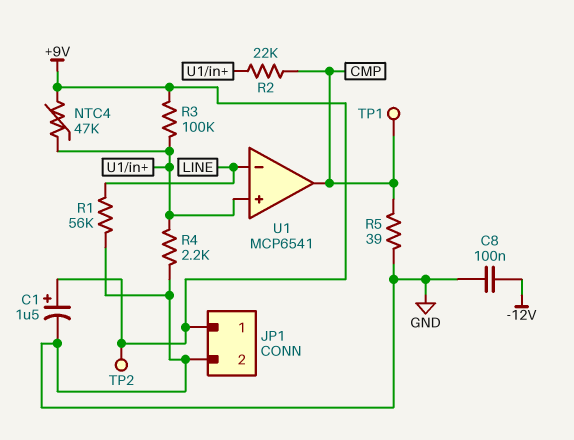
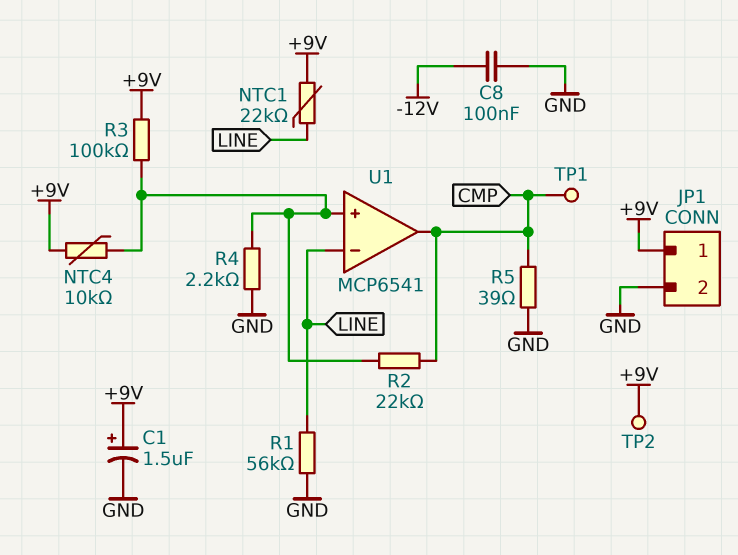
NTC1: none -> 22k (+9V, LINE)
NTC4: 47k (+9V, U1/in+) -> 10k (+9V, U1/in+)

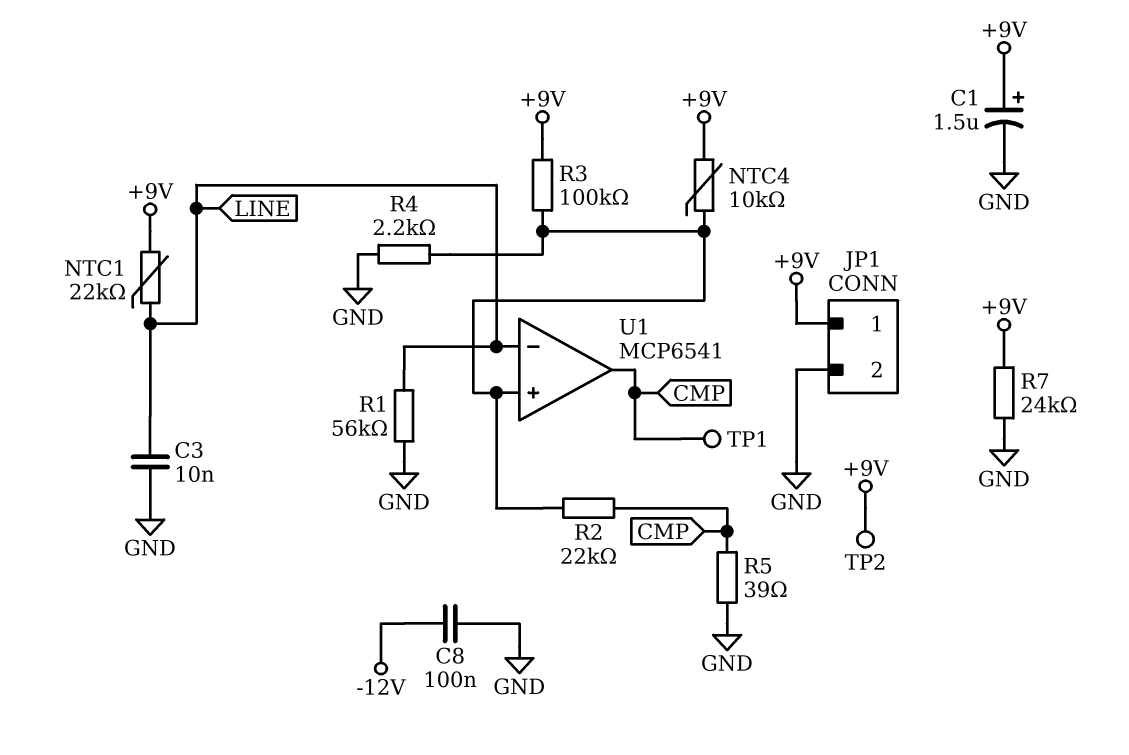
C3: none -> 10nF (GND, LINE)
R7: none -> 24k (+9V, GND)

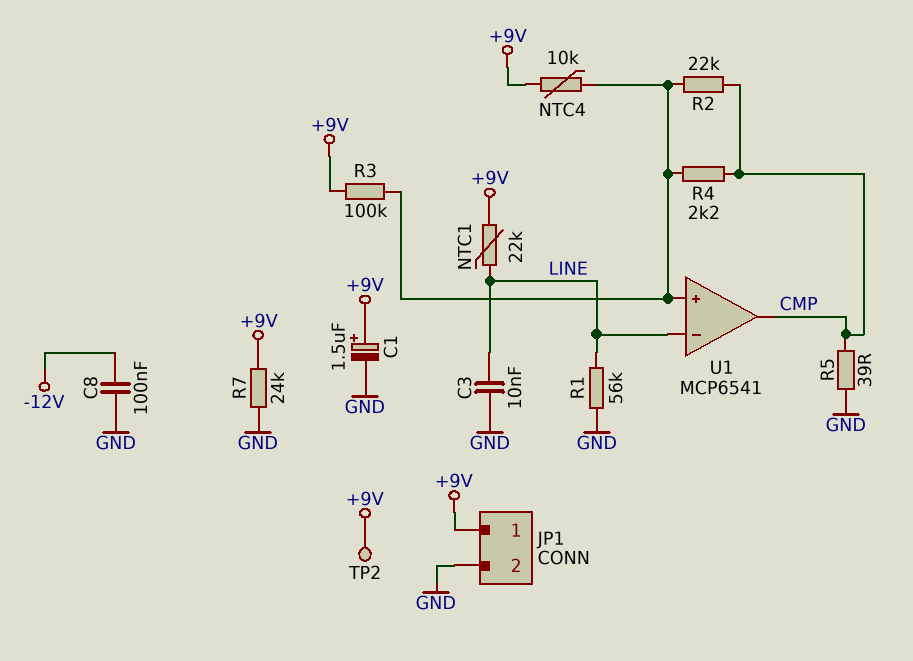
R4: 2.2k (GND, U1/in+) -> 2.2k (CMP, U1/in+)
TP1: test point (CMP) -> none

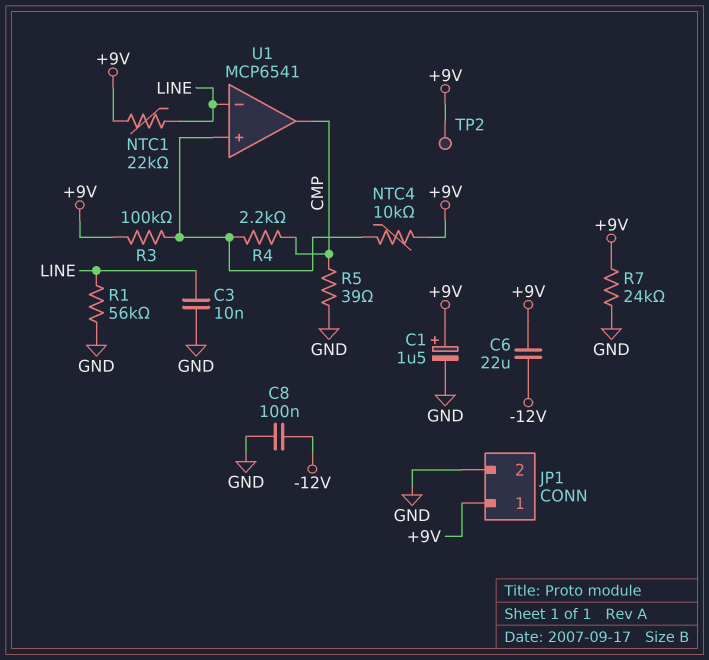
C6: none -> 22uF (+9V, -12V)
R2: 22k (CMP, U1/in+) -> none

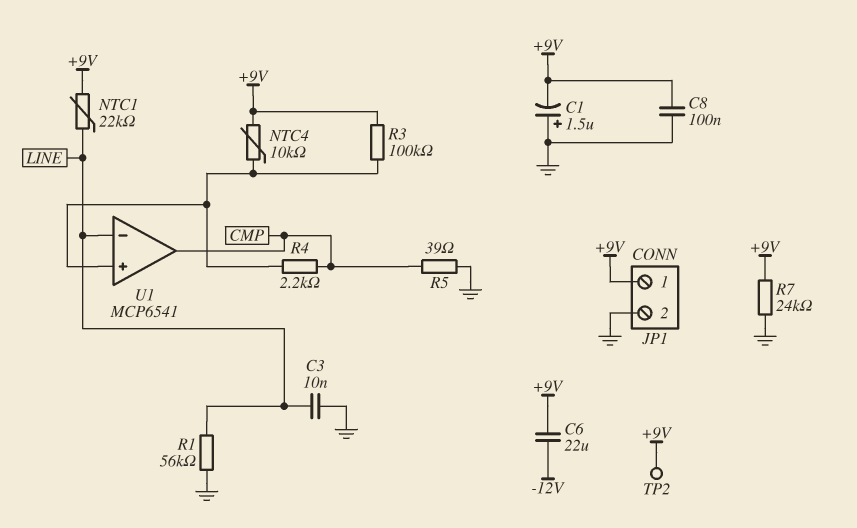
C1: 1.5uF (plus +9V, minus GND) -> 1.5uF (plus GND, minus +9V)
C8: 100nF (-12V, GND) -> 100nF (+9V, GND)

